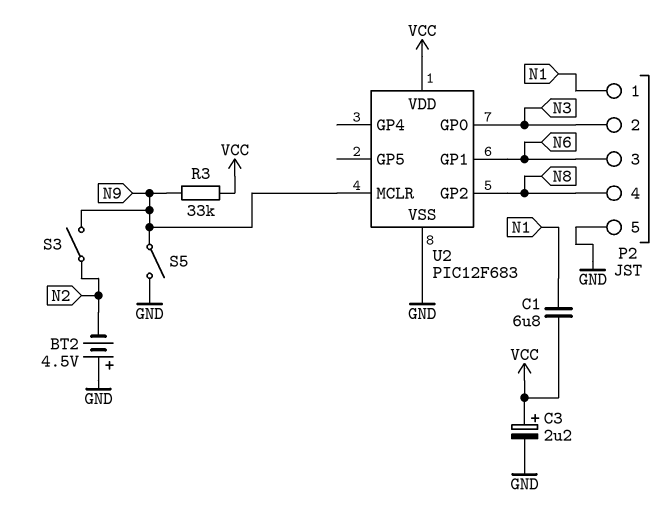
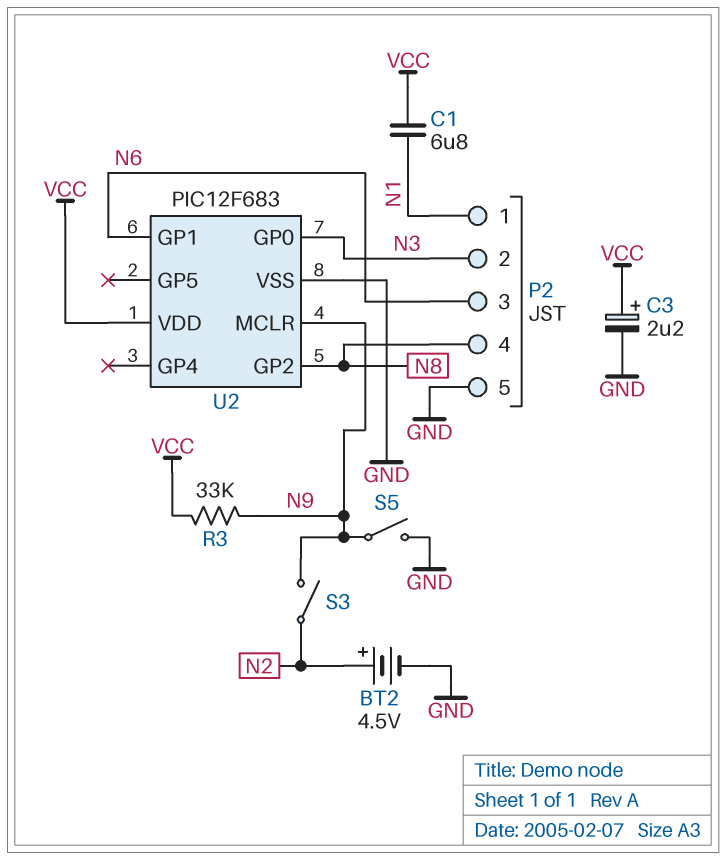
BT2: 4.5V (plus GND, minus N2) -> 4.5V (plus N2, minus GND)

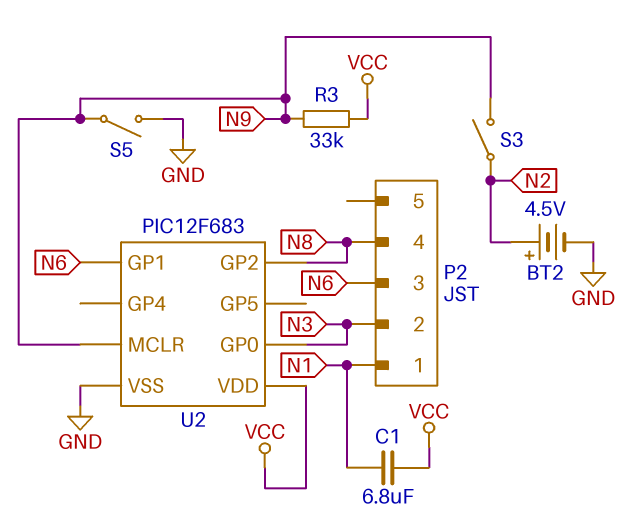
C3: 2.2uF (plus VCC, minus GND) -> none
P2 pin 5: GND -> none

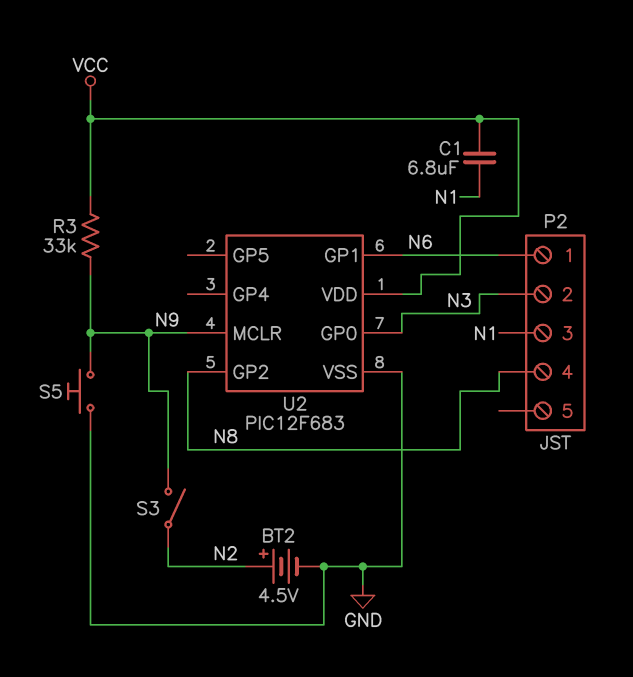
P2 pin 1: N1 -> N6
P2 pin 3: N6 -> N1
S5: switch (GND, N9) -> button (GND, N9)

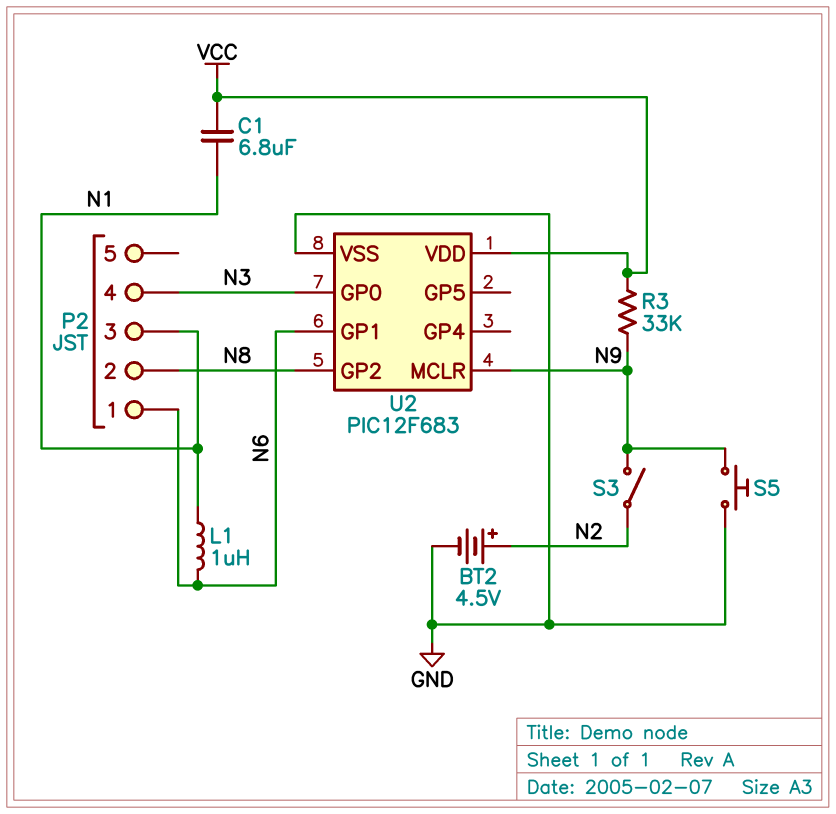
L1: none -> 1uH (N1, N6)
P2 pin 2: N3 -> N8
P2 pin 4: N8 -> N3

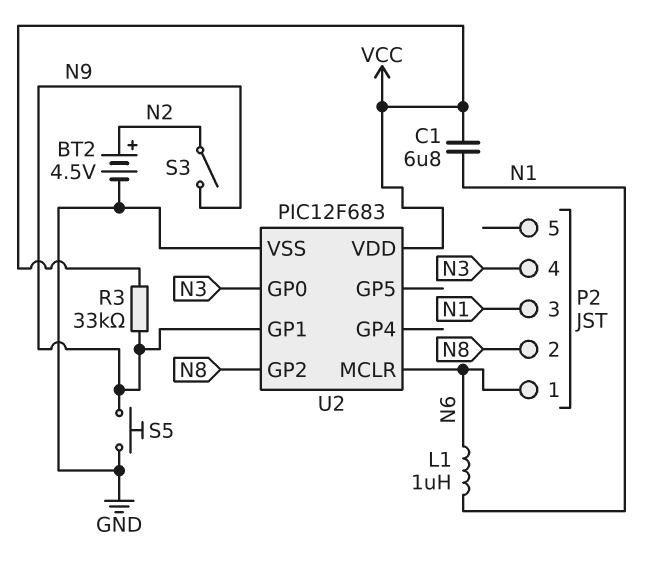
U2 pin GP1: N6 -> N9
U2 pin MCLR: N9 -> N6

